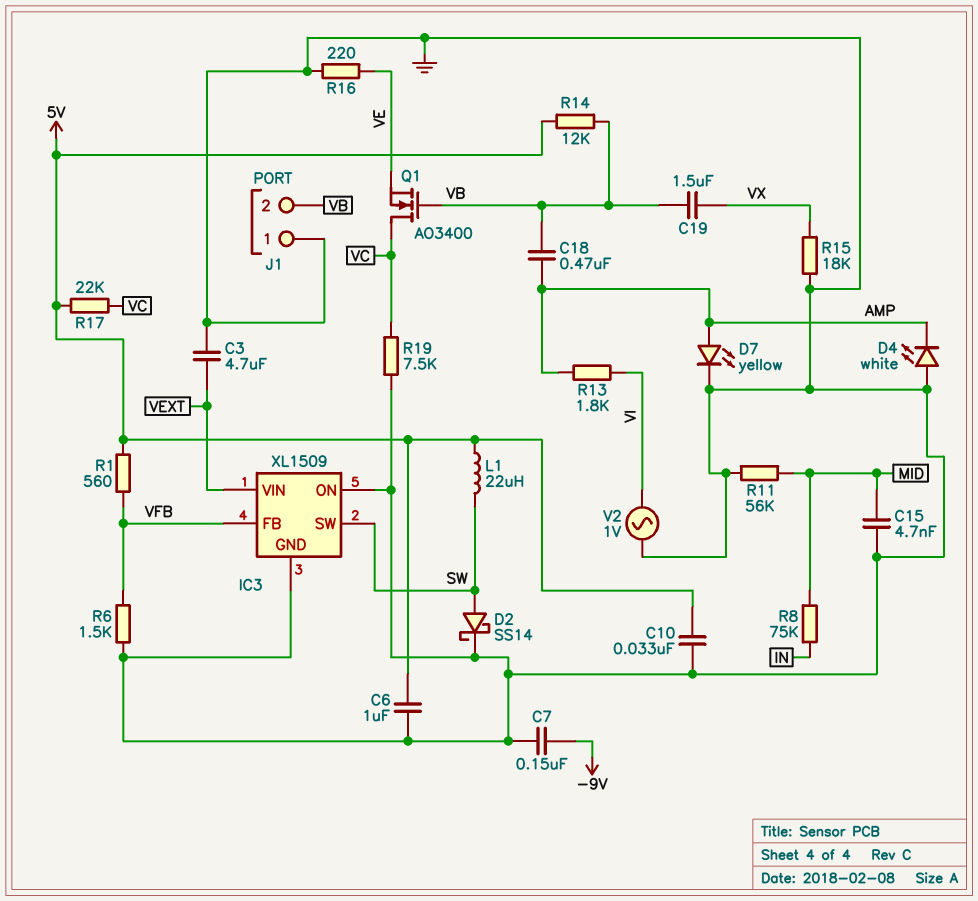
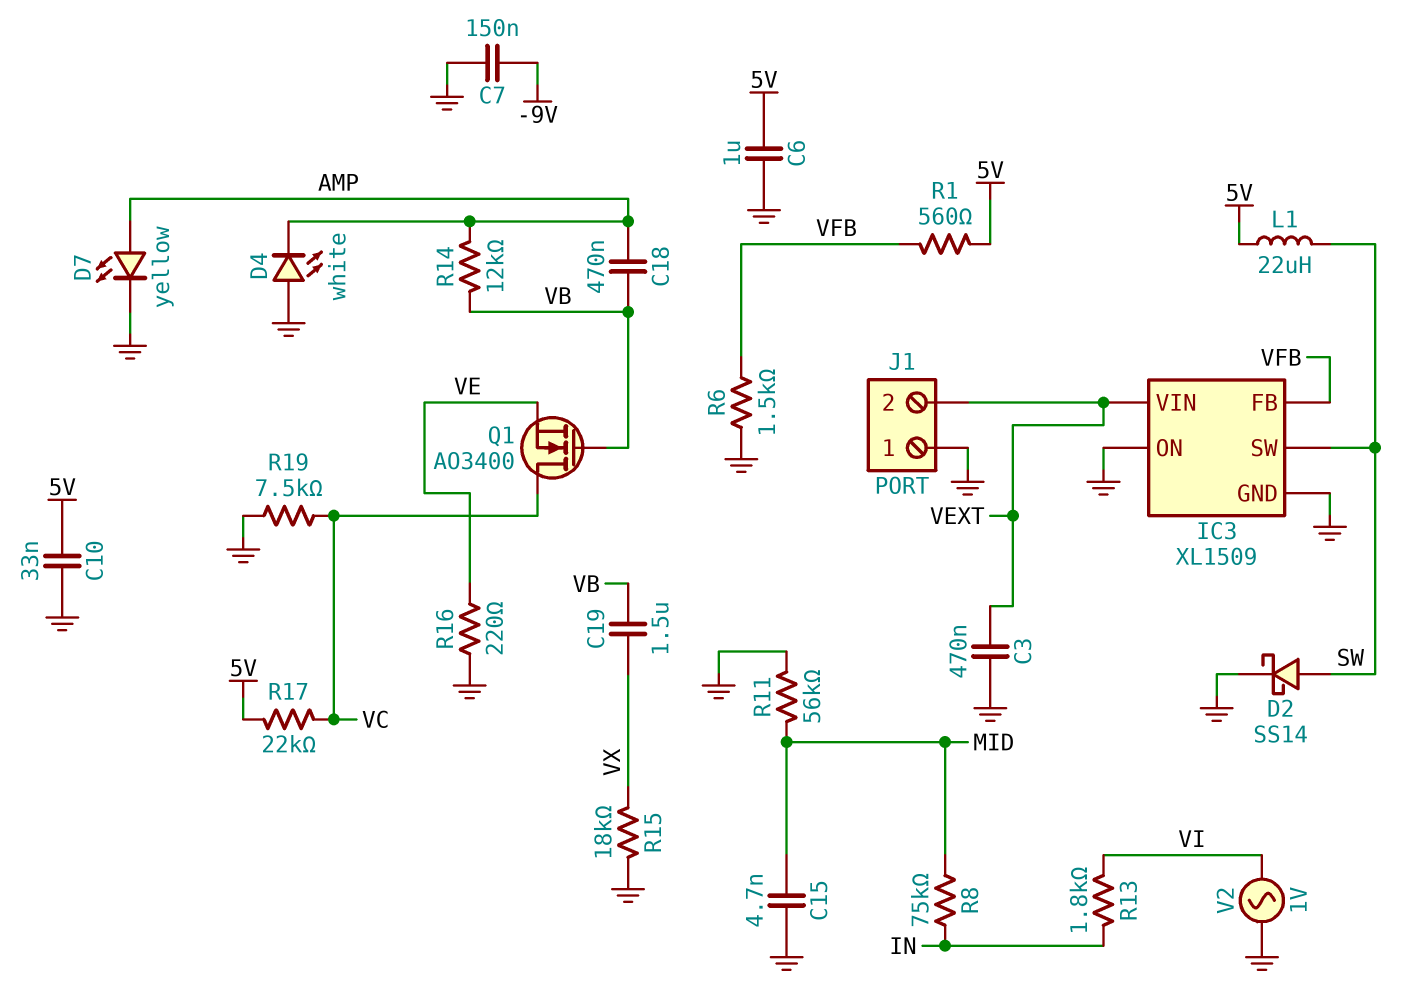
C3: 4.7uF (GND, VEXT) -> 470nF (GND, VEXT)
J1 pin 2: VB -> VEXT
R13: 1.8k (AMP, VI) -> 1.8k (IN, VI)
R14: 12k (5V, VB) -> 12k (AMP, VB)

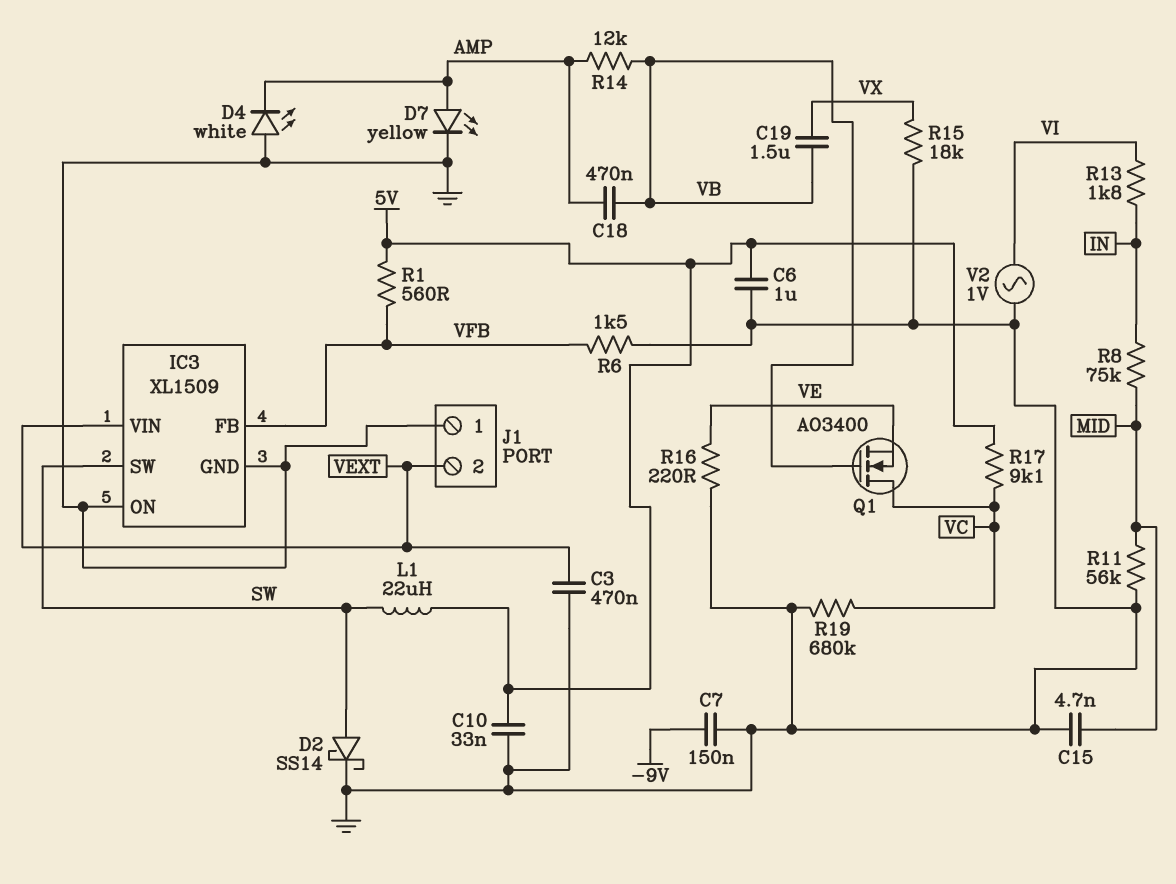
R17: 22k (5V, VC) -> 9.1k (5V, VC)
R19: 7.5k (GND, VC) -> 680k (GND, VC)

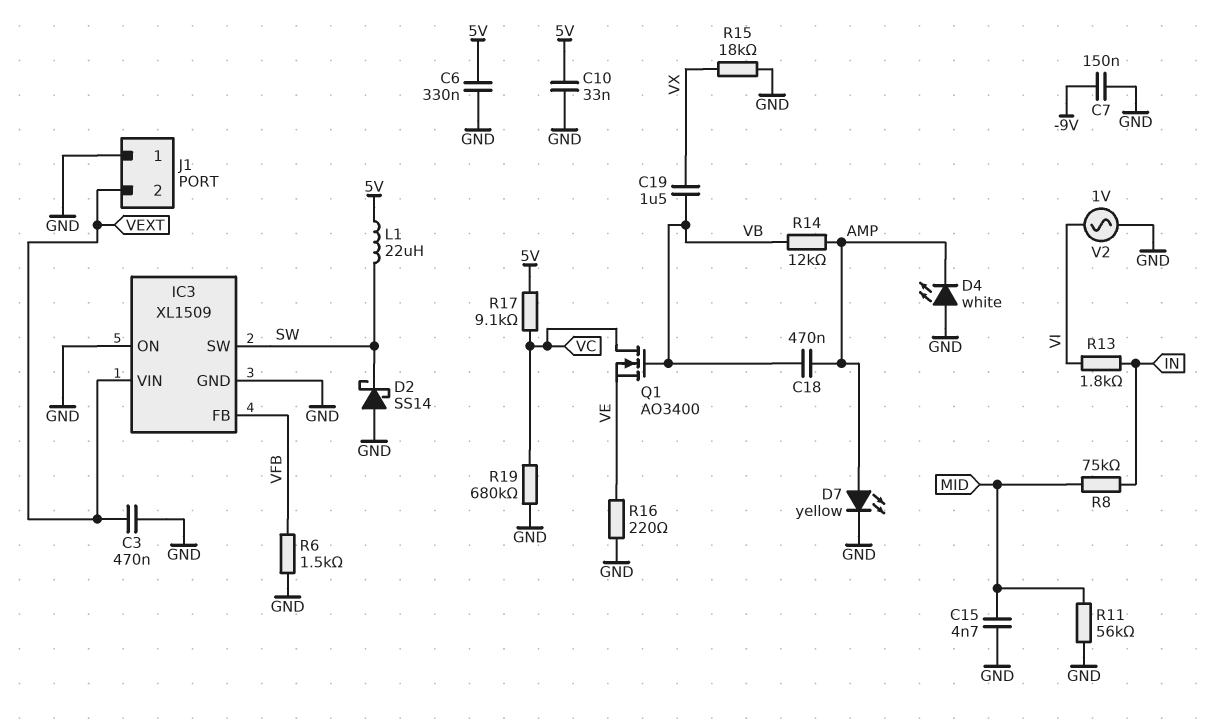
C6: 1uF (5V, GND) -> 330nF (5V, GND)
D2: schottky SS14 (A SW, K GND) -> schottky SS14 (A GND, K SW)
R1: 560 (5V, VFB) -> none

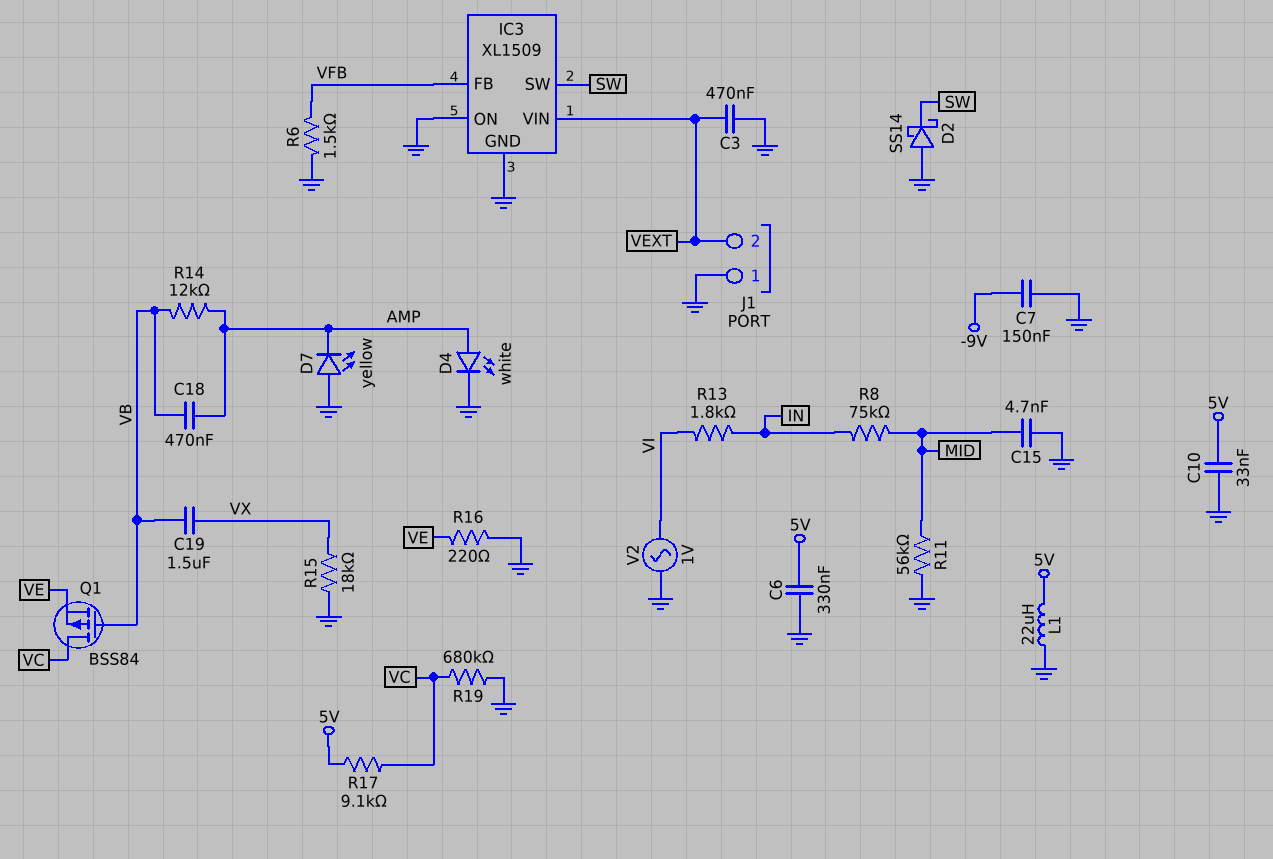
D4: LED white (A GND, K AMP) -> LED white (A AMP, K GND)
D7: LED yellow (A AMP, K GND) -> LED yellow (A GND, K AMP)
L1: 22uH (5V, SW) -> 22uH (5V, GND)
Q1: NMOS AO3400 (G VB, D VC, S VE) -> PMOS BSS84 (G VB, D VC, S VE)

